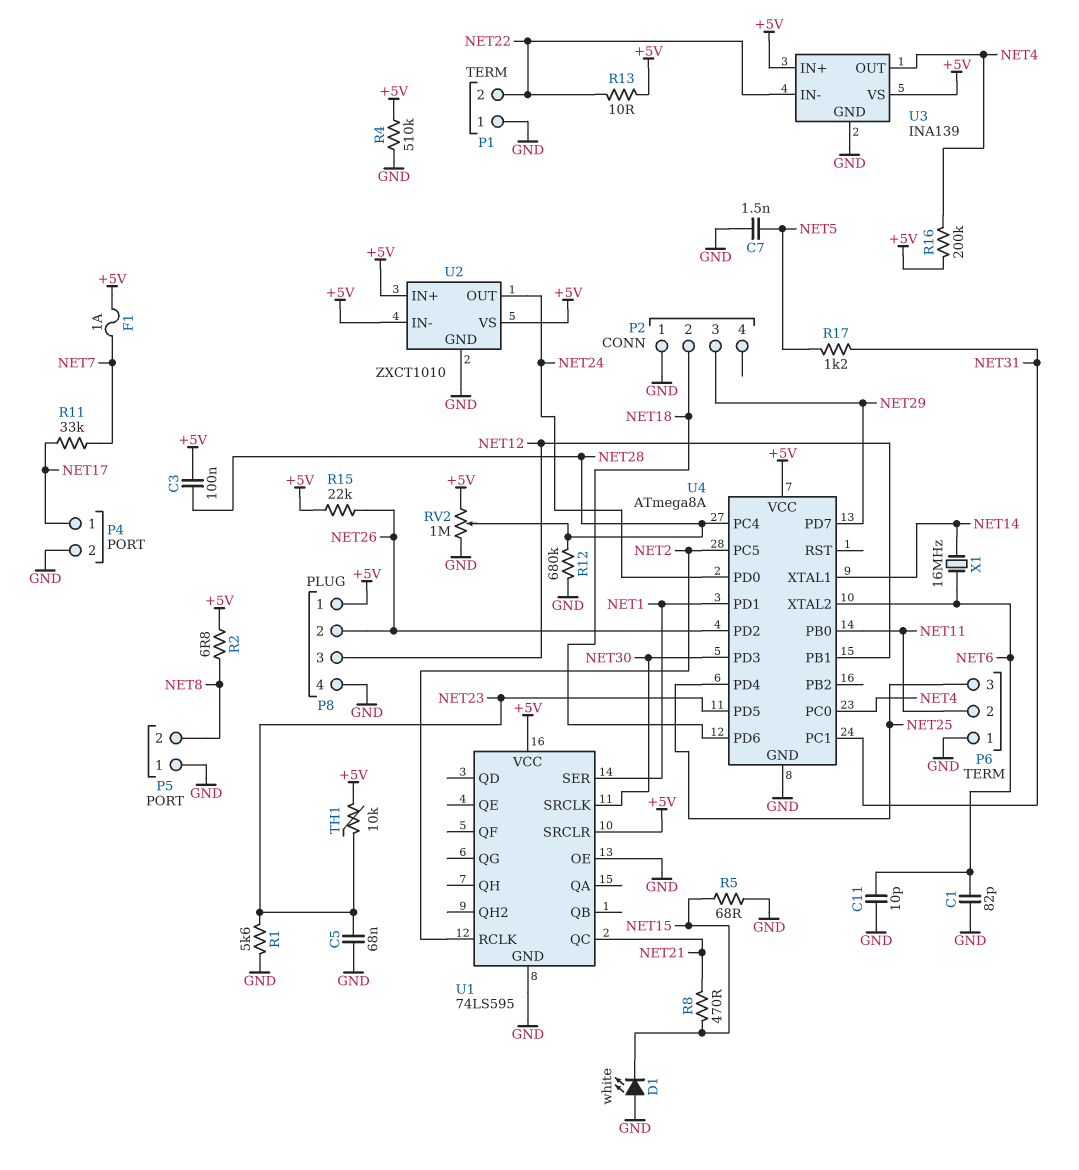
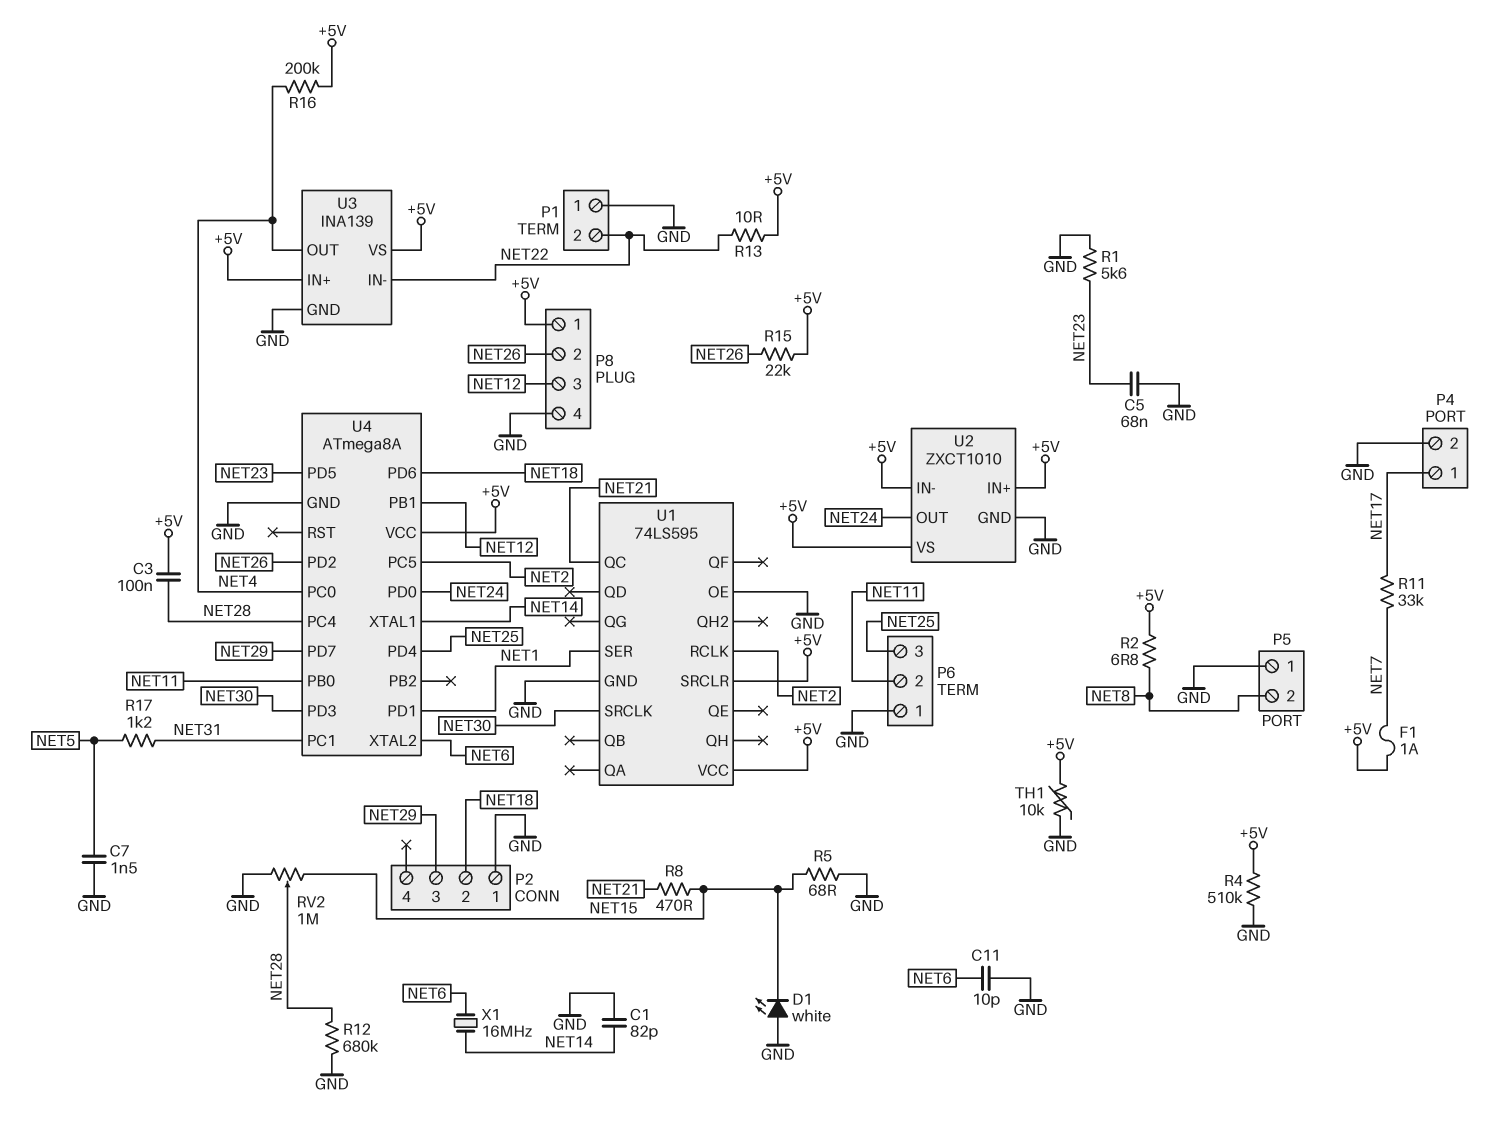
C1: 82pF (GND, NET6) -> 82pF (GND, NET14)
RV2: 1M (+5V, GND, wiper NET28) -> 1M (GND, NET15, wiper NET28)
TH1: 10k (+5V, NET23) -> 10k (+5V, GND)

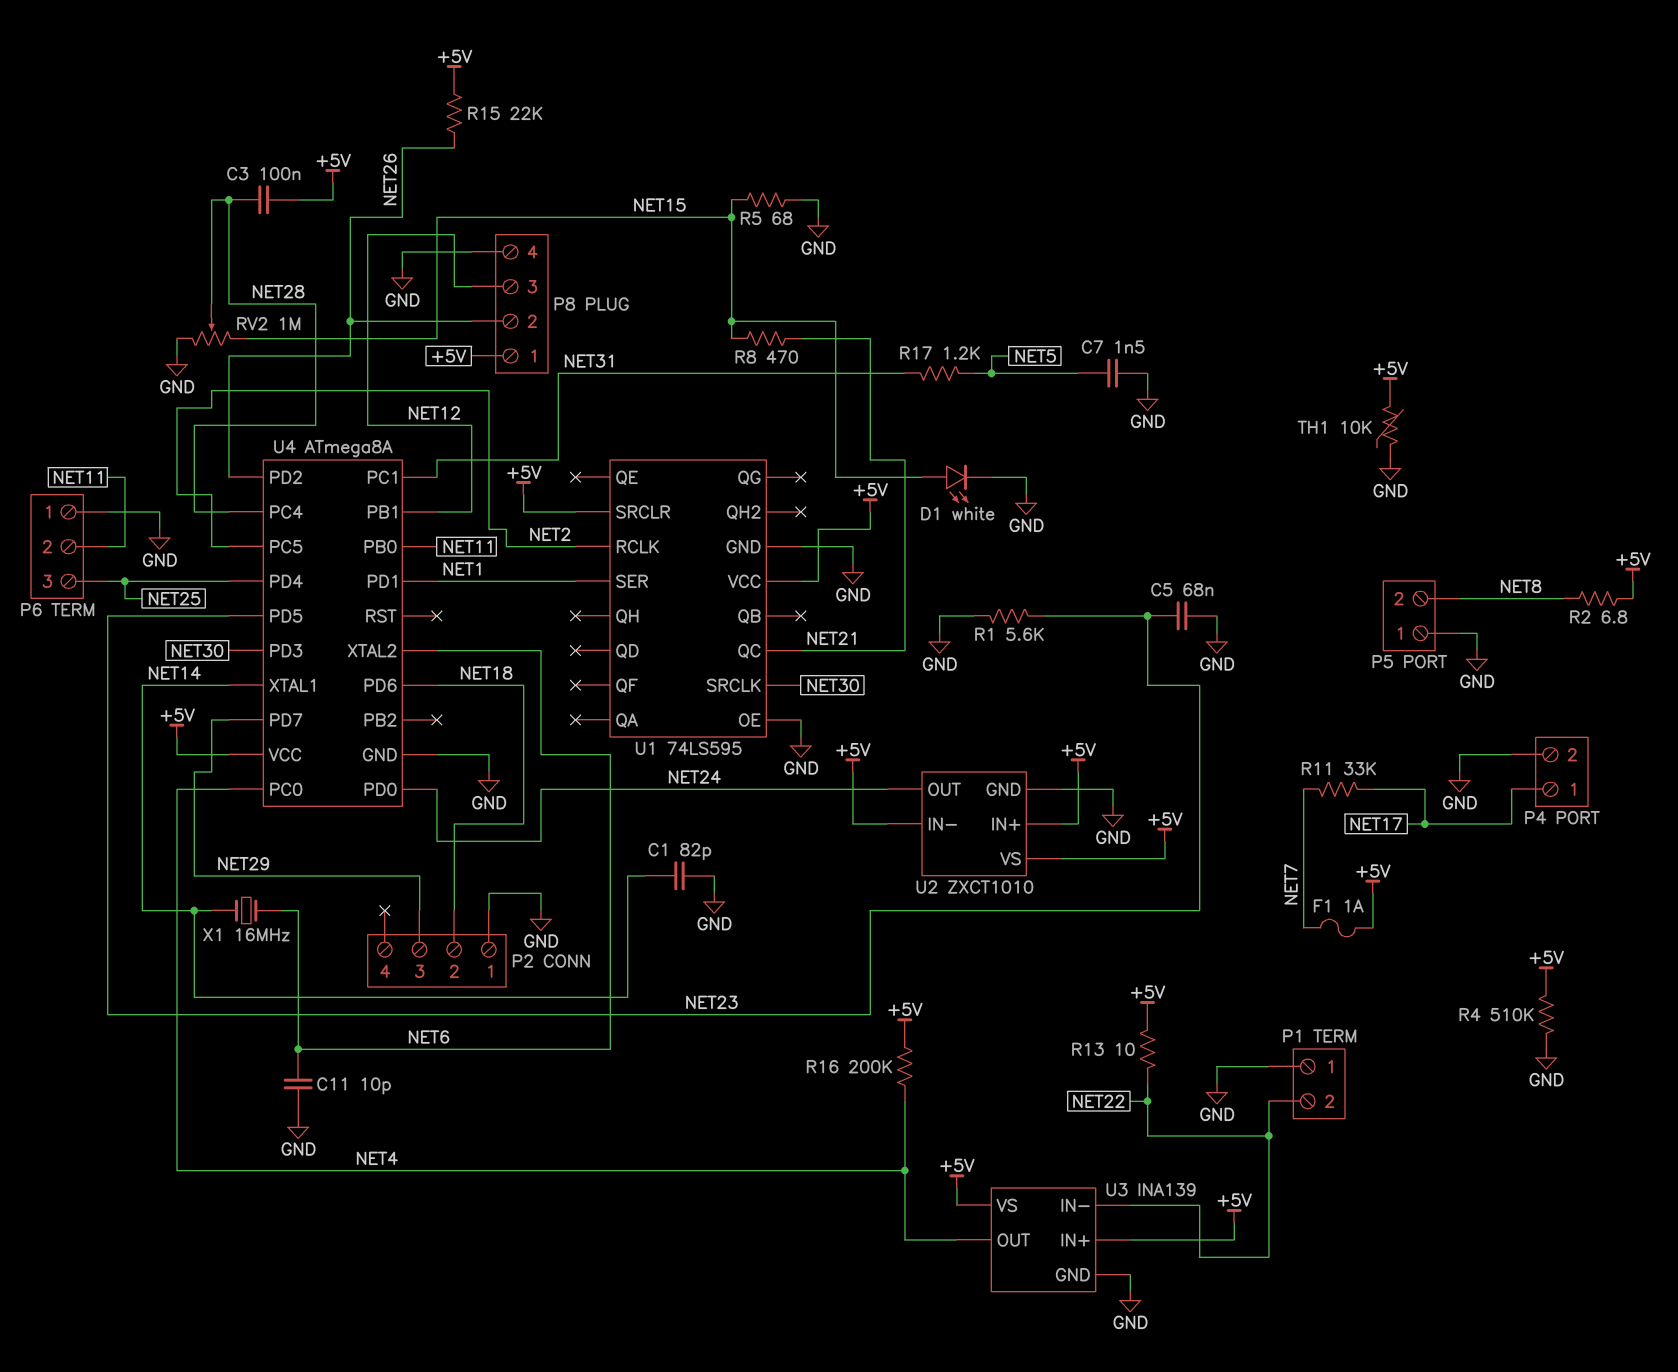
D1: LED white (A GND, K NET15) -> LED white (A NET15, K GND)
R12: 680k (GND, NET28) -> none

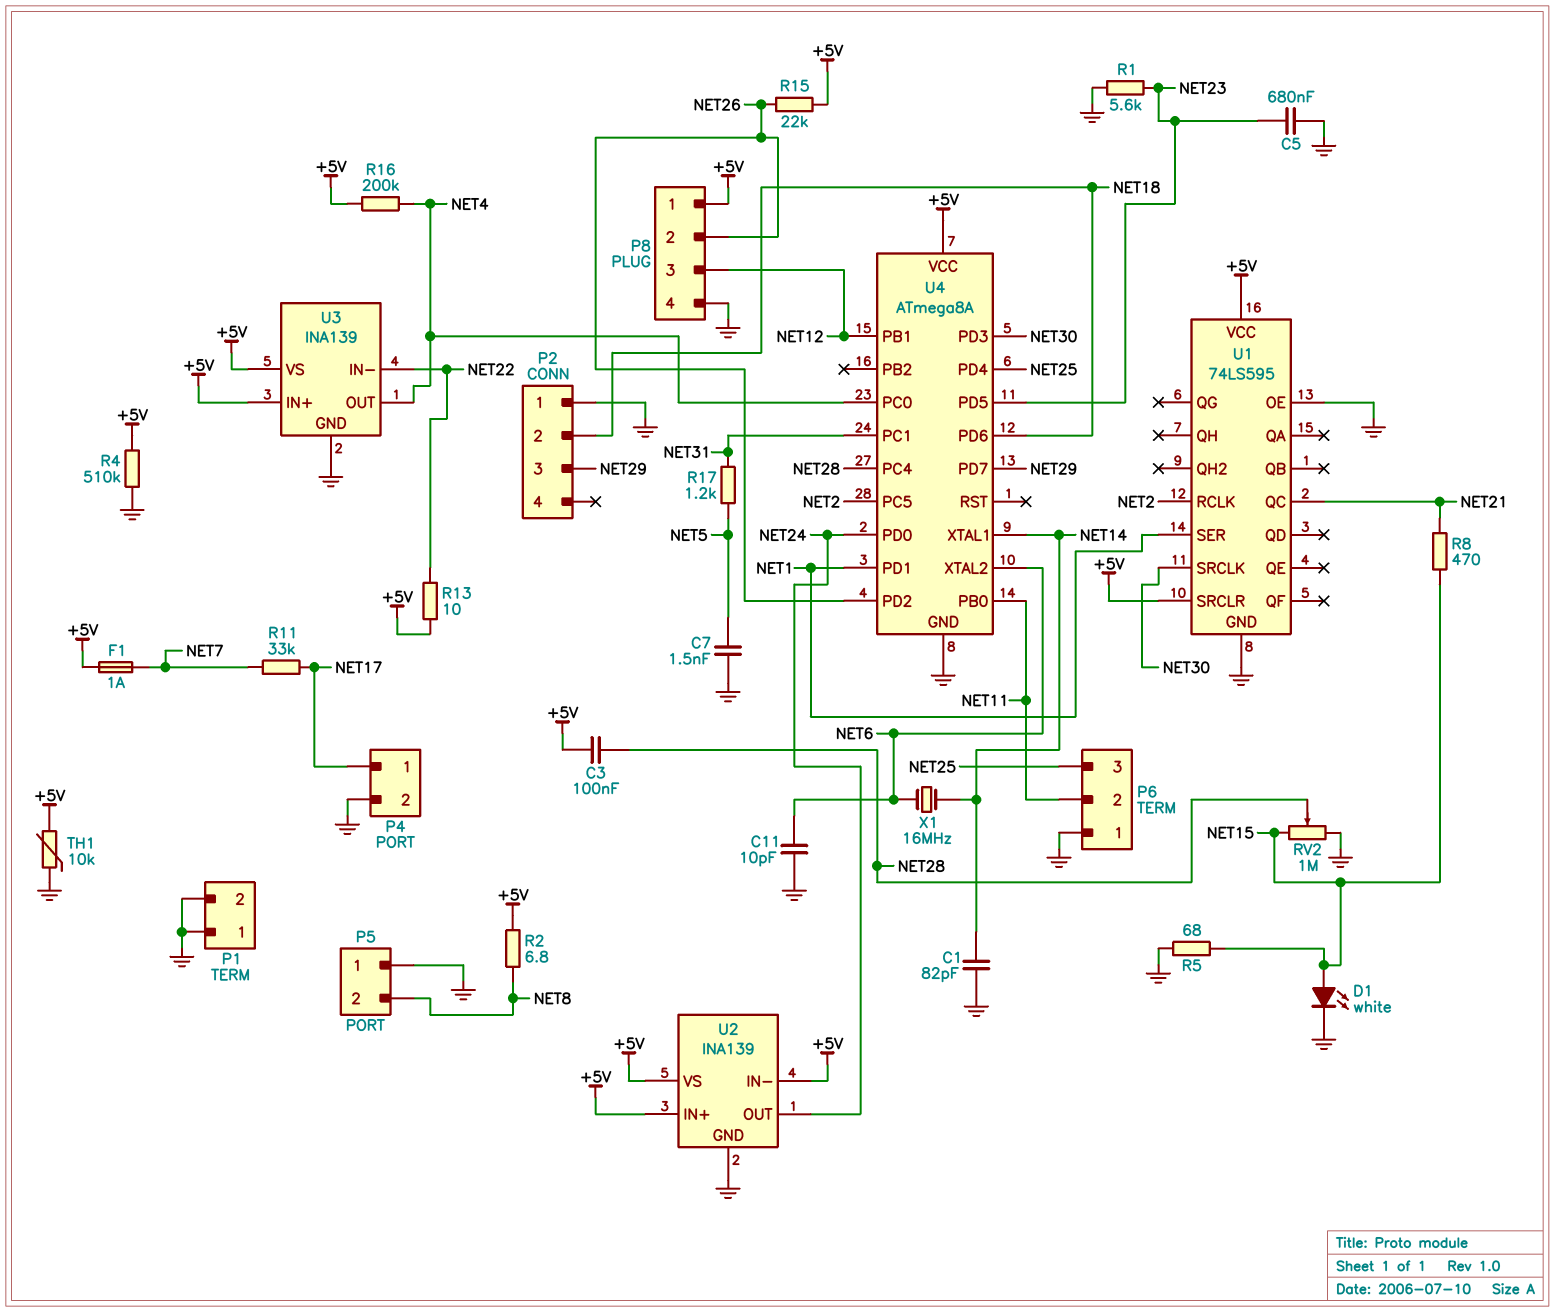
C5: 68nF (GND, NET23) -> 680nF (GND, NET23)
P1 pin 2: NET22 -> GND
U2: ZXCT1010 -> INA139

